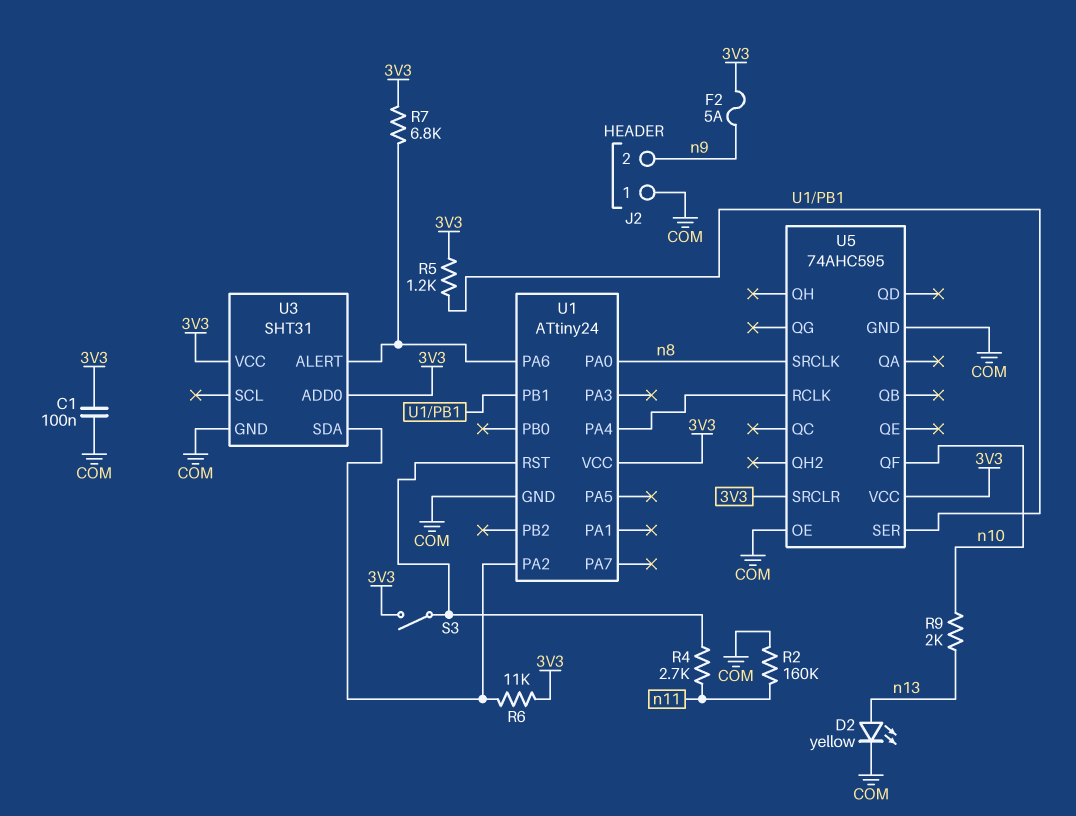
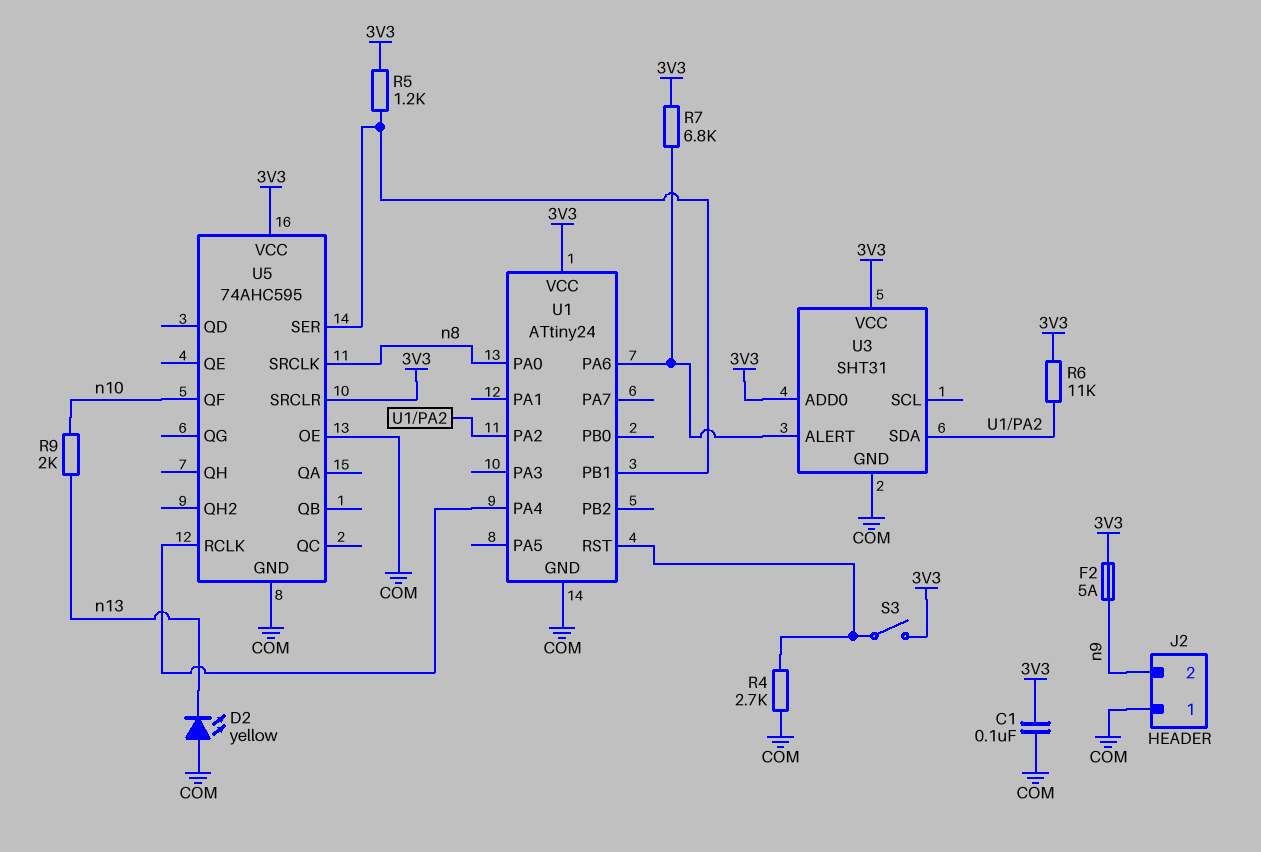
D2: LED yellow (A n13, K COM) -> LED yellow (A COM, K n13)
R2: 160k (COM, n11) -> none
R4: 2.7k (U1/RST, n11) -> 2.7k (COM, U1/RST)

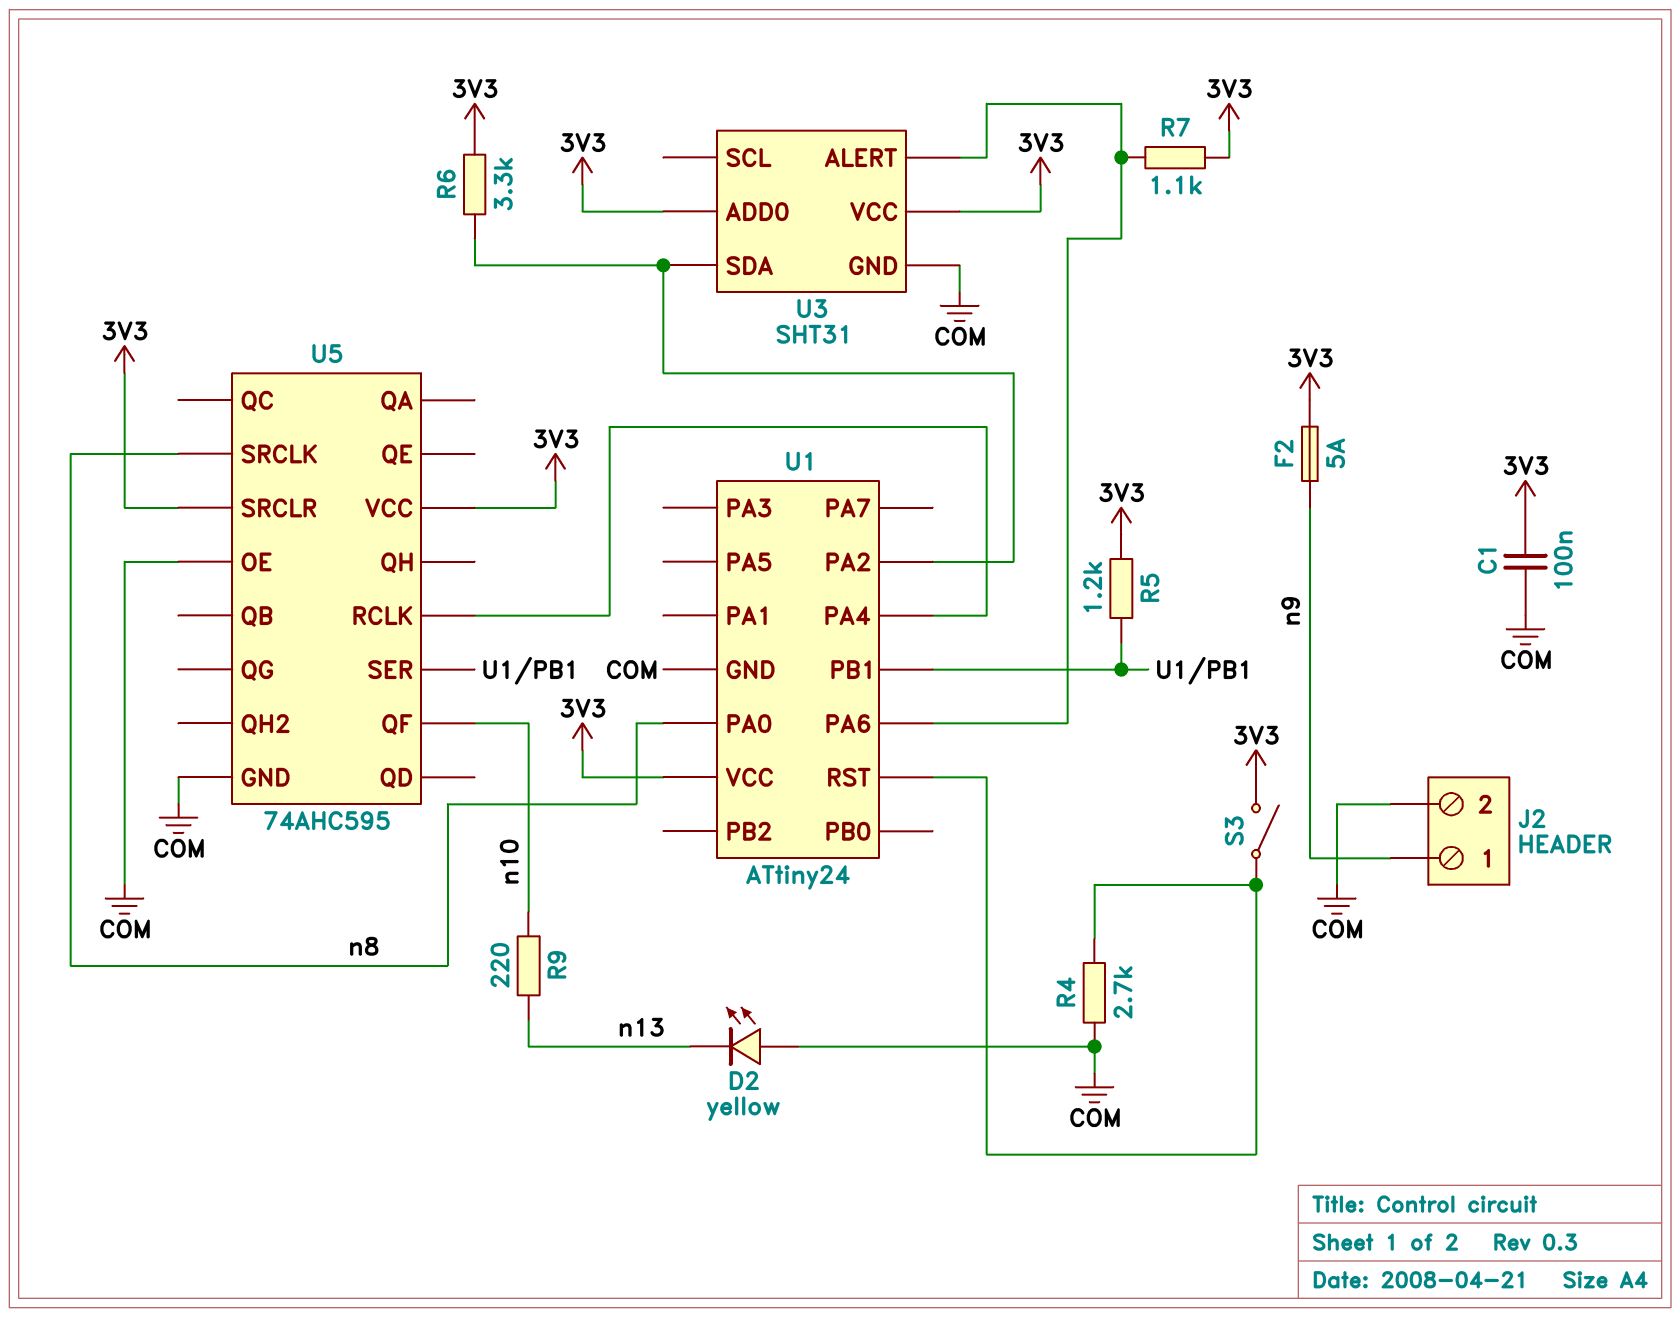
J2 pin 1: COM -> n9
J2 pin 2: n9 -> COM
R6: 11k (3V3, U1/PA2) -> 3.3k (3V3, U1/PA2)
R7: 6.8k (3V3, U1/PA6) -> 1.1k (3V3, U1/PA6)
R9: 2k (n10, n13) -> 220 (n10, n13)

